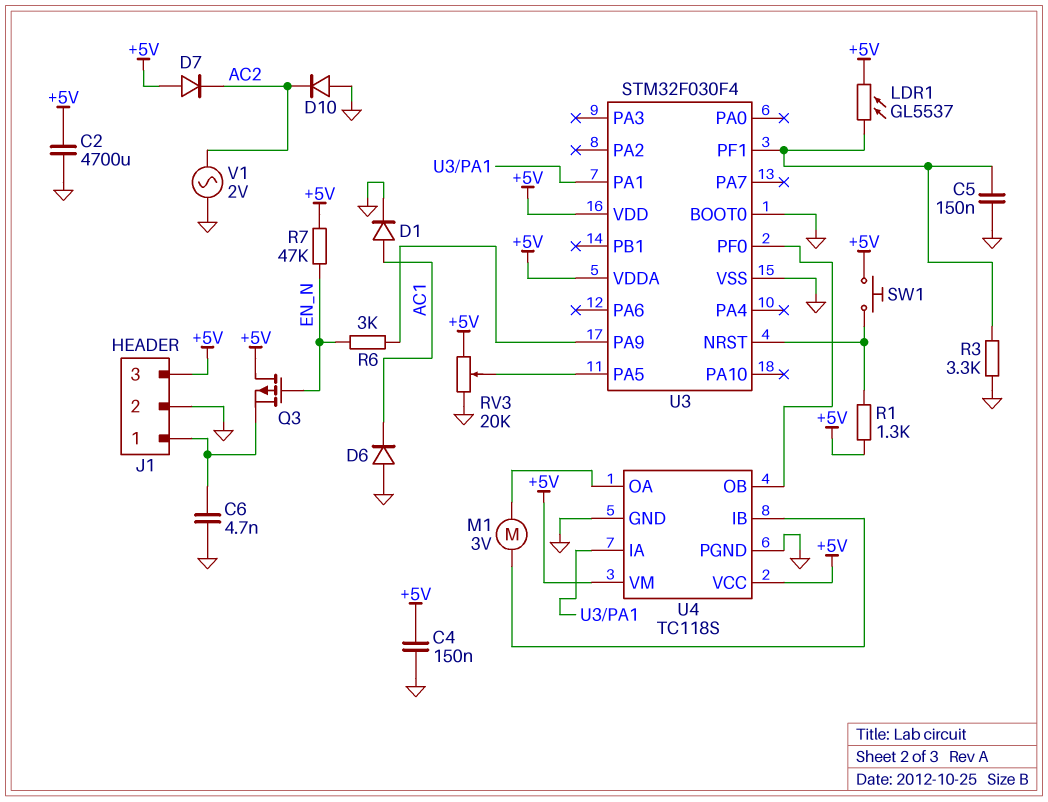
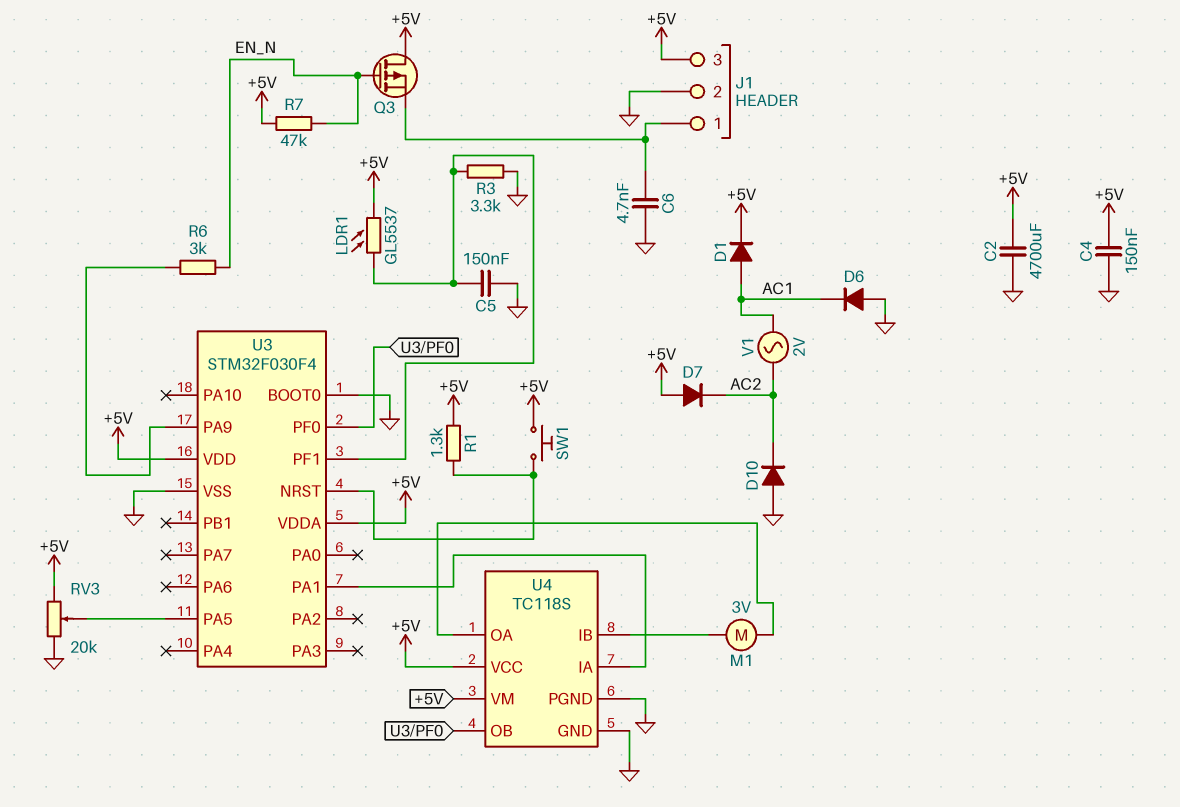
D1: diode (A AC1, K GND) -> diode (A AC1, K +5V)
V1: AC 2V (AC2, GND) -> AC 2V (AC1, AC2)

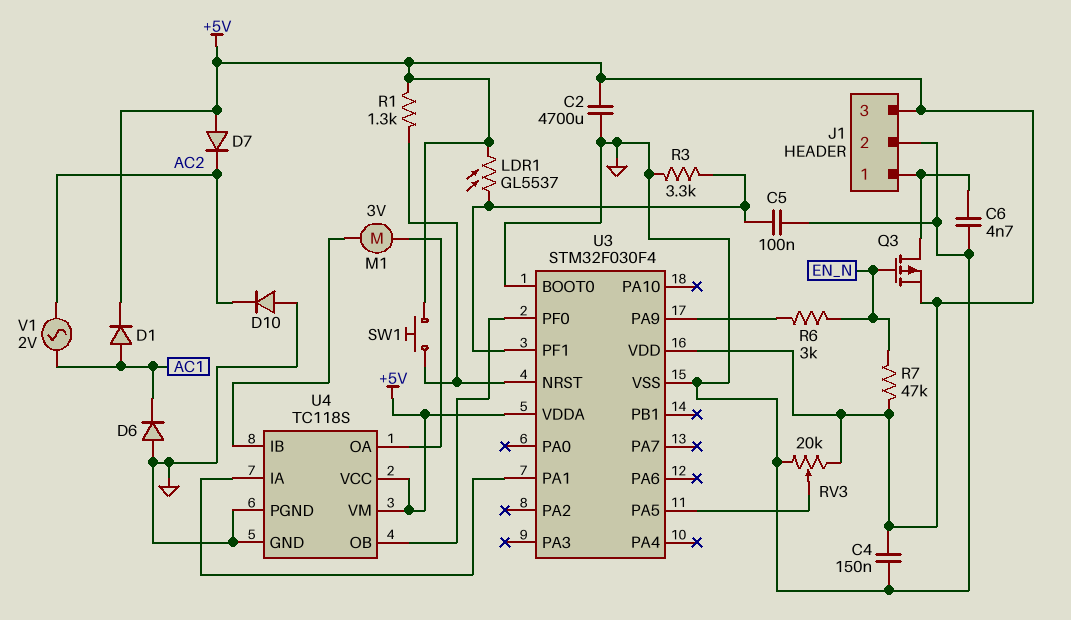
C5: 150nF (GND, U3/PF1) -> 100nF (GND, U3/PF1)
Q3: PMOS (G EN_N, D +5V, S J1/1) -> PMOS (G EN_N, D J1/1, S +5V)

